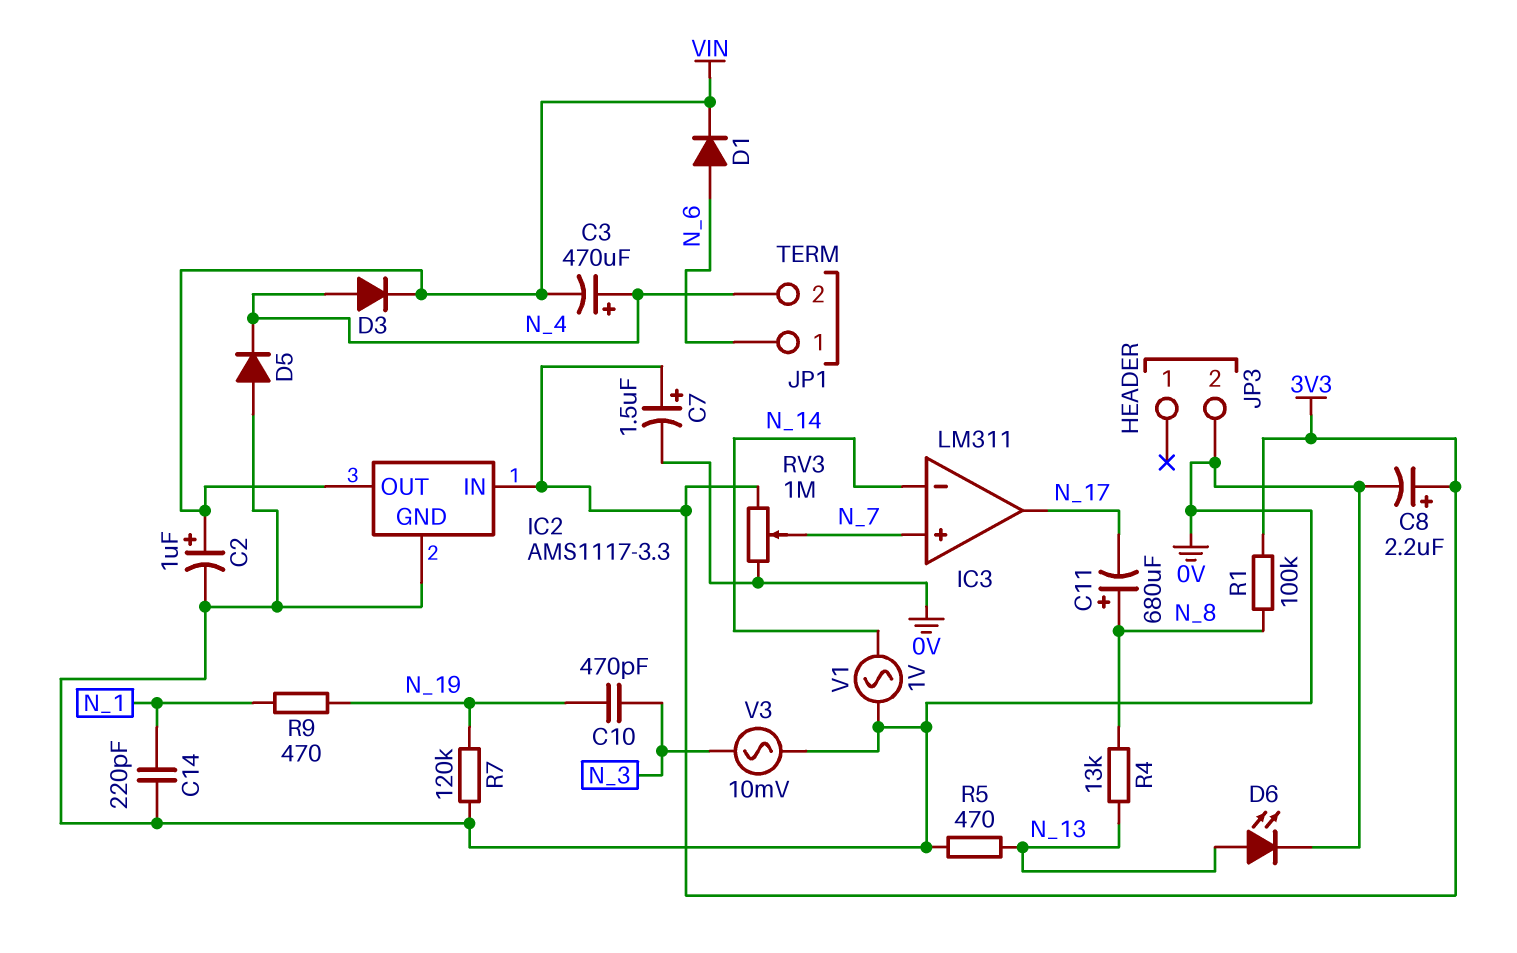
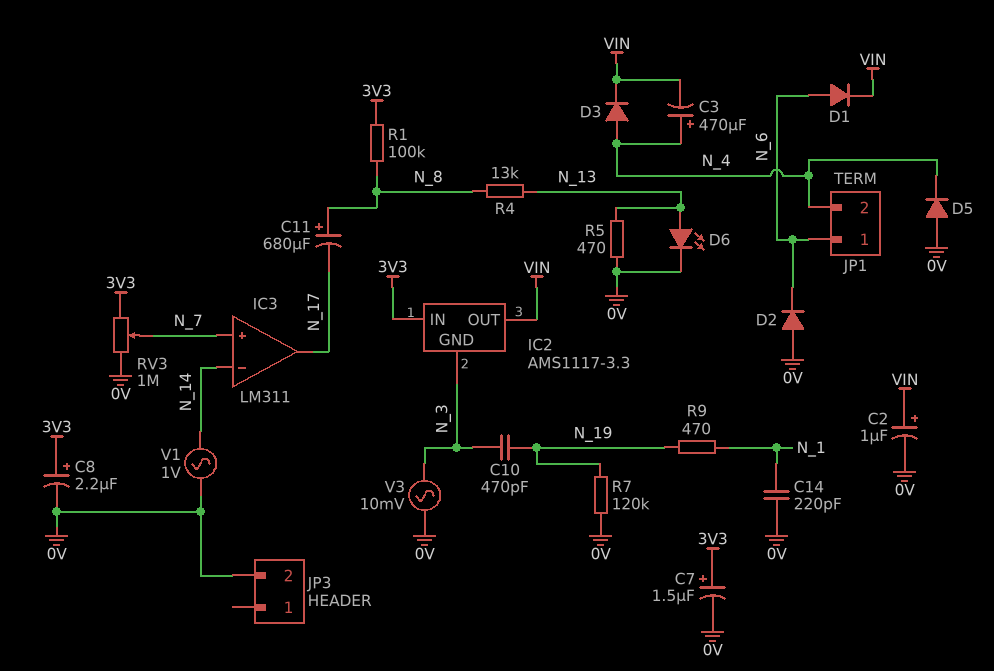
D2: none -> diode (A 0V, K N_6)
IC2 pin GND: 0V -> N_3

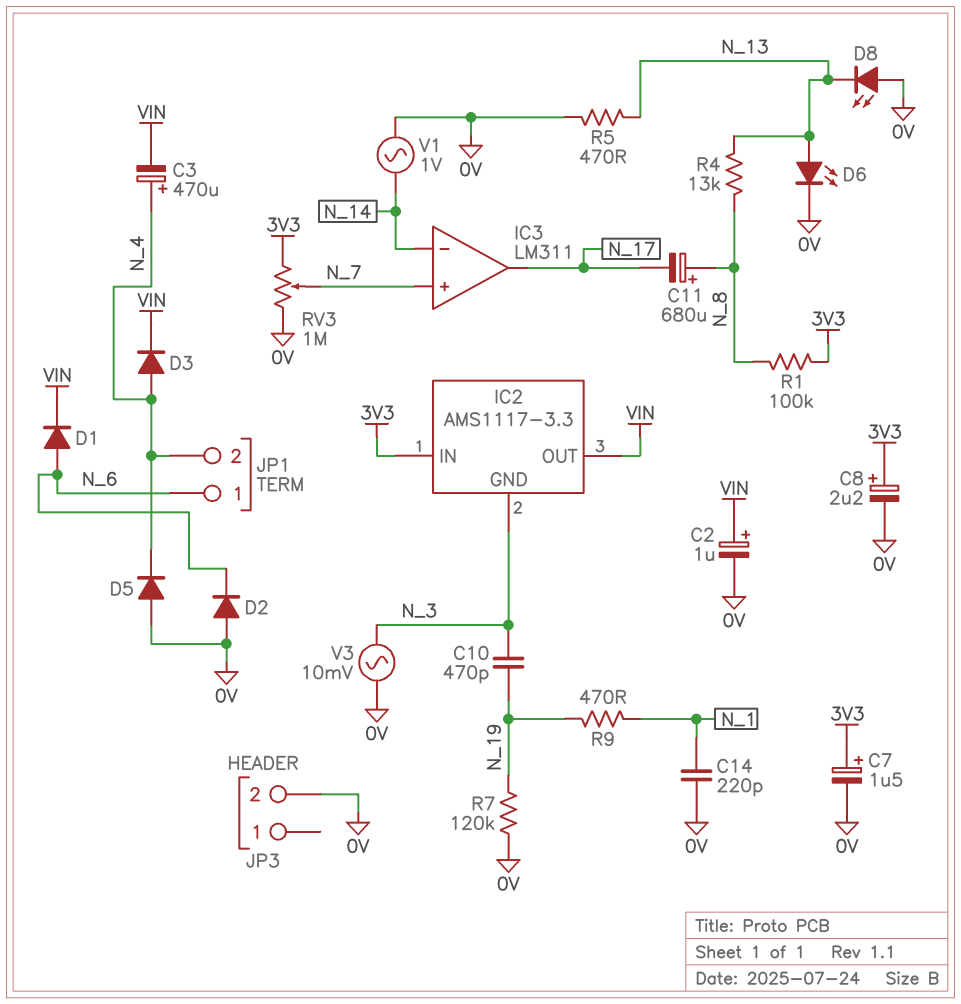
D8: none -> LED (A 0V, K N_13)

